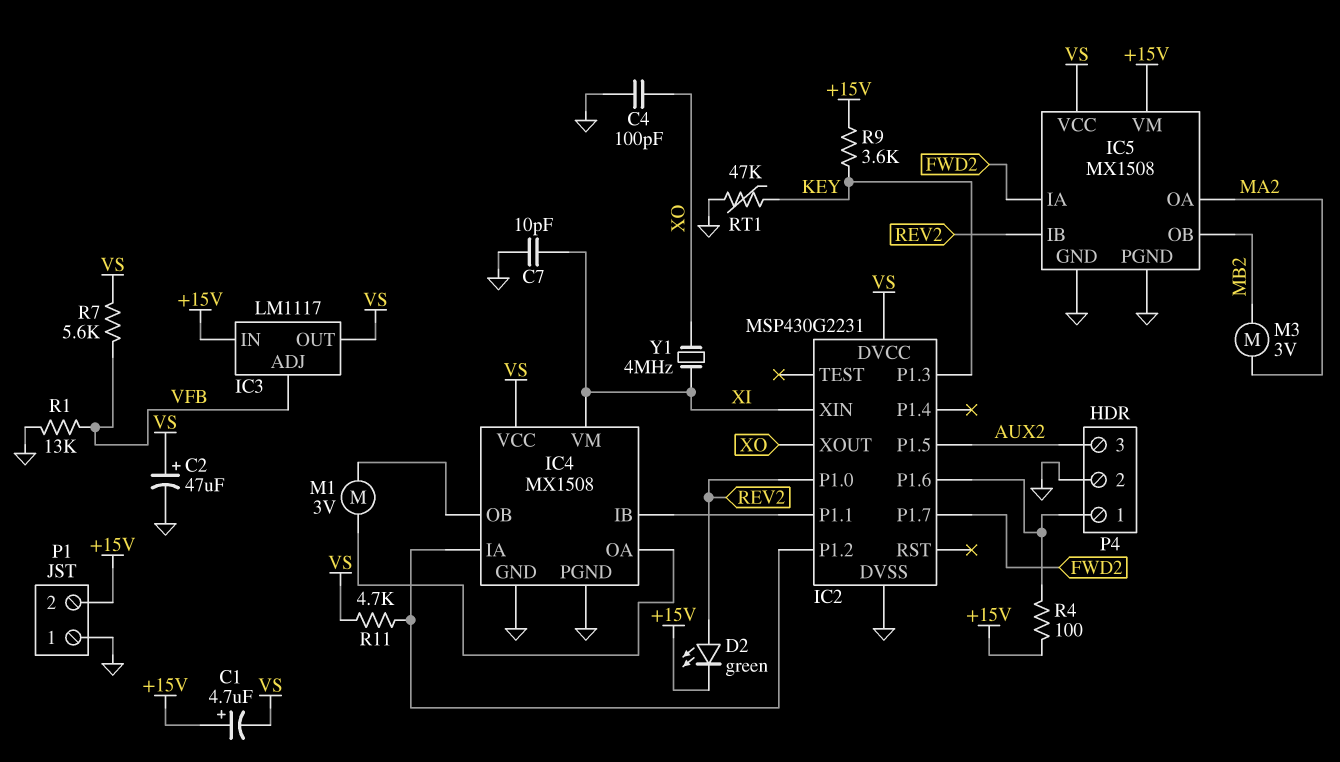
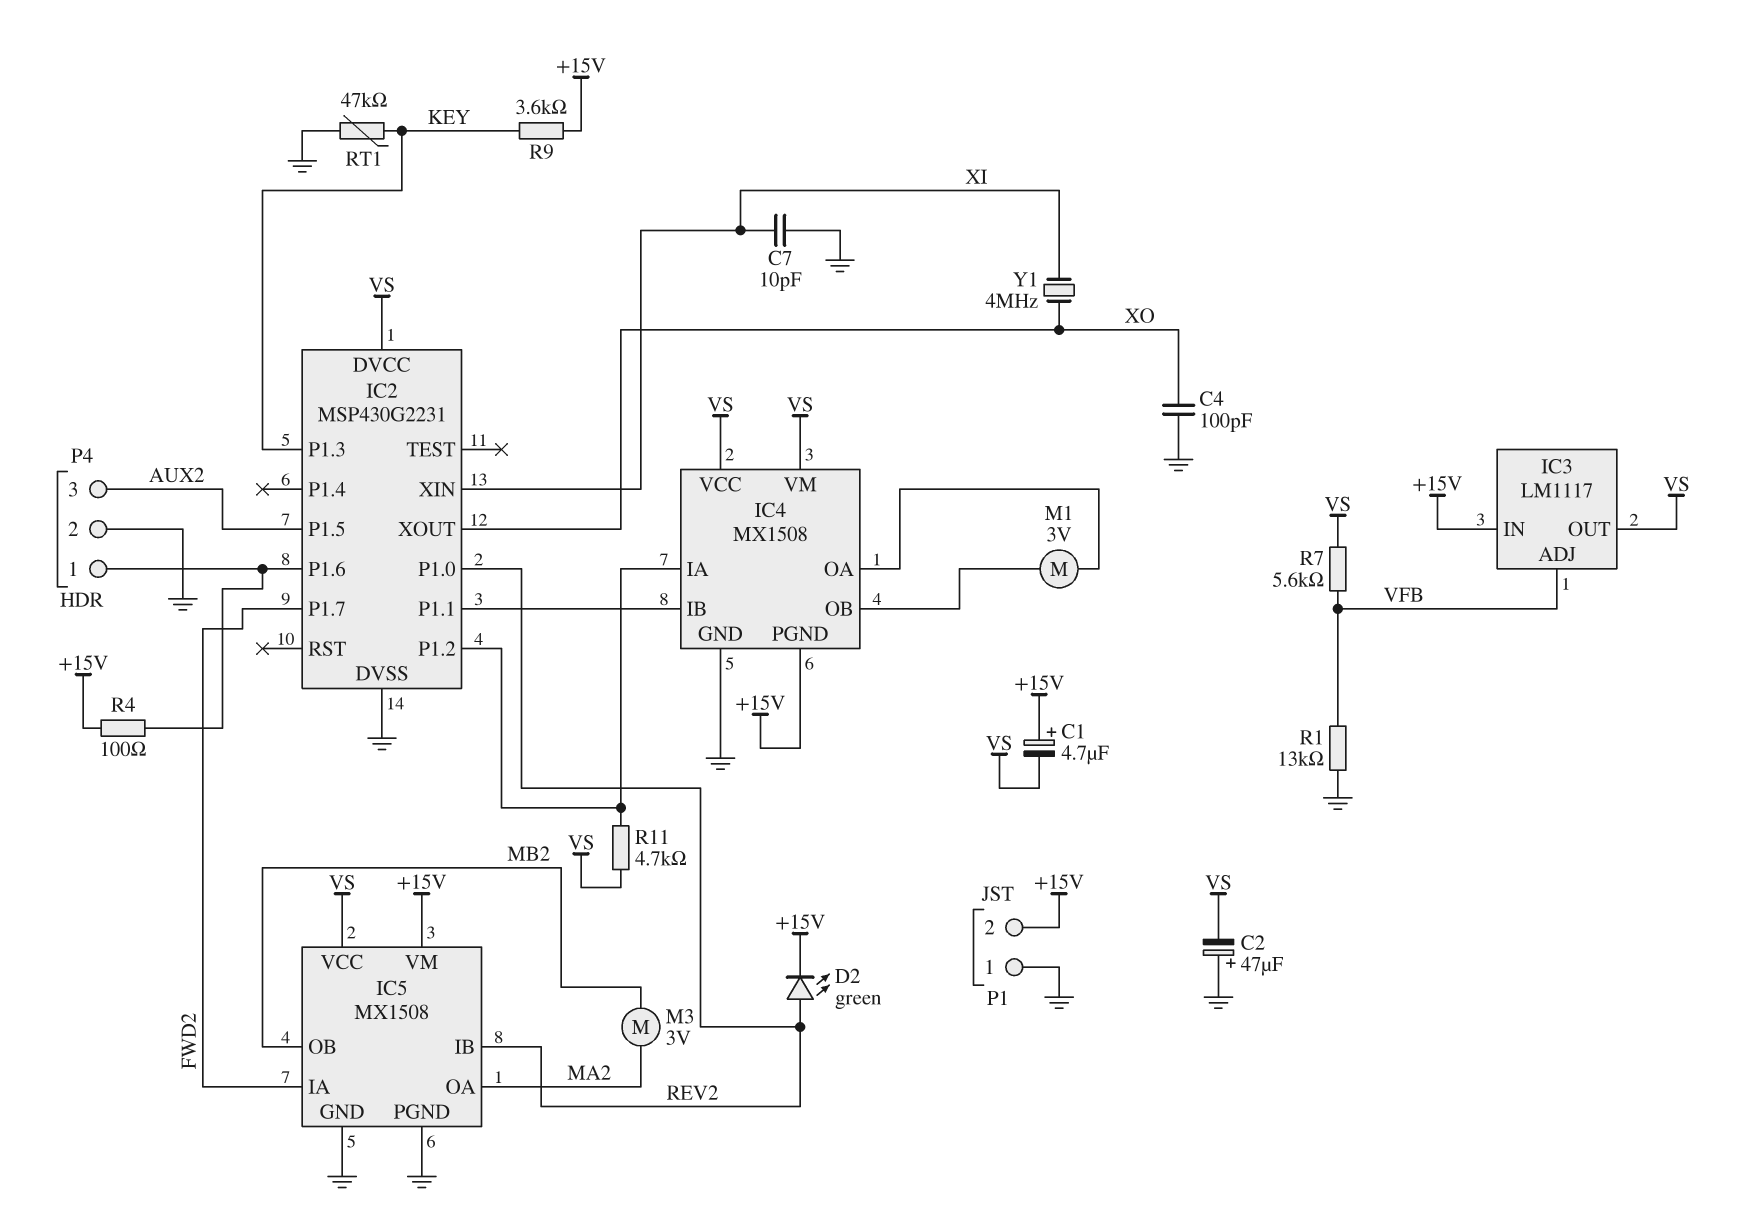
C2: 47uF (plus VS, minus GND) -> 47uF (plus GND, minus VS)
IC4 pin PGND: GND -> +15V
IC4 pin VM: XI -> VS

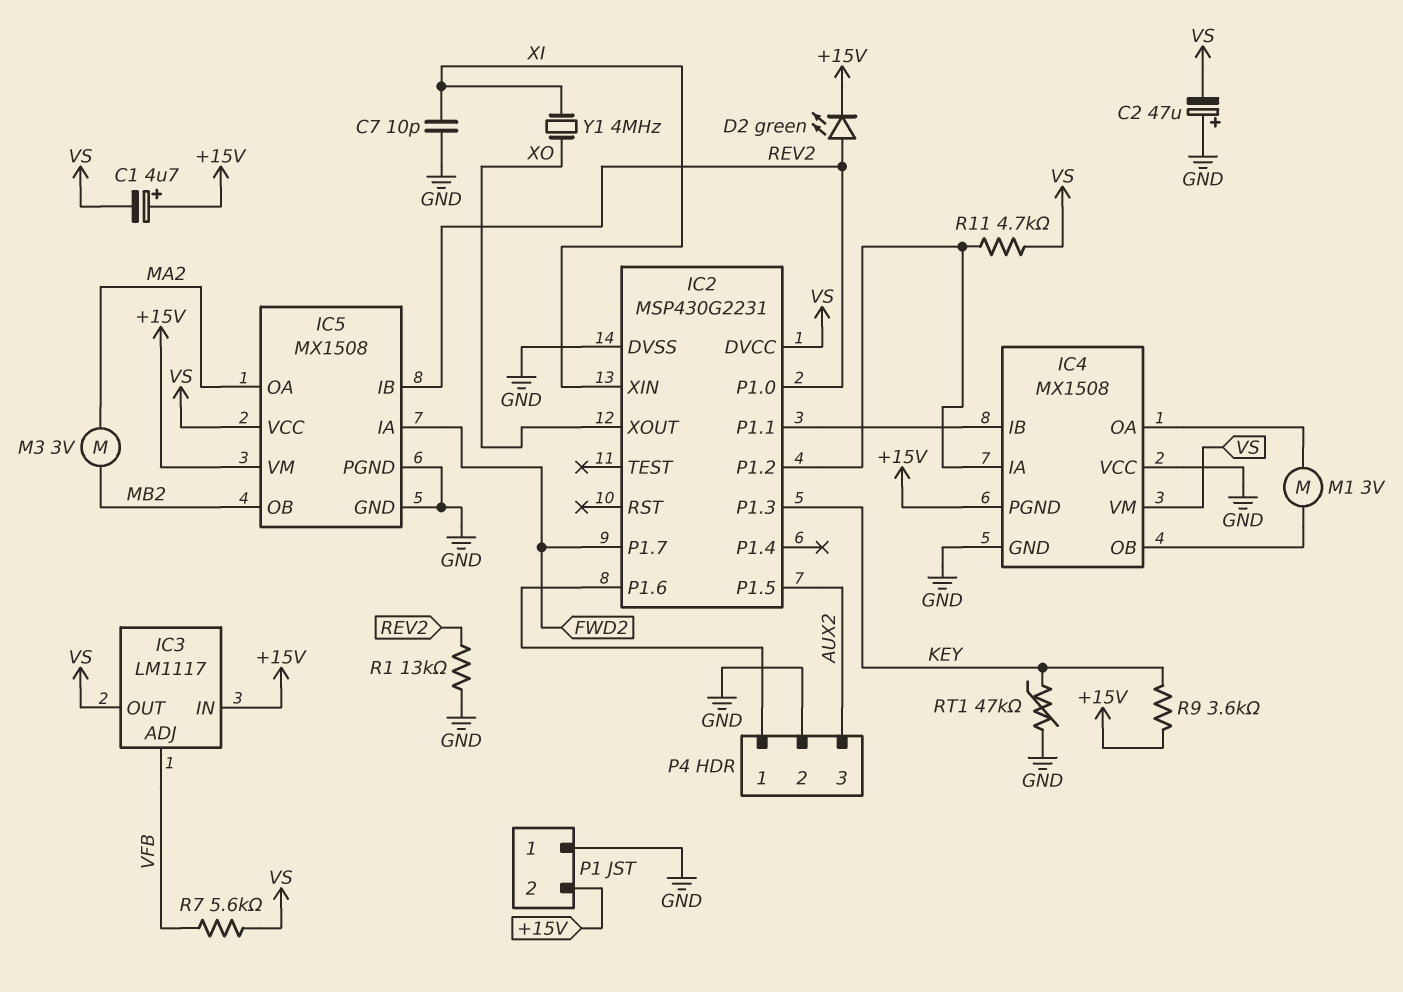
C4: 100pF (GND, XO) -> none
IC4 pin VCC: VS -> GND
R1: 13k (GND, VFB) -> 13k (GND, REV2)
R4: 100 (+15V, IC2/P1.6) -> none

